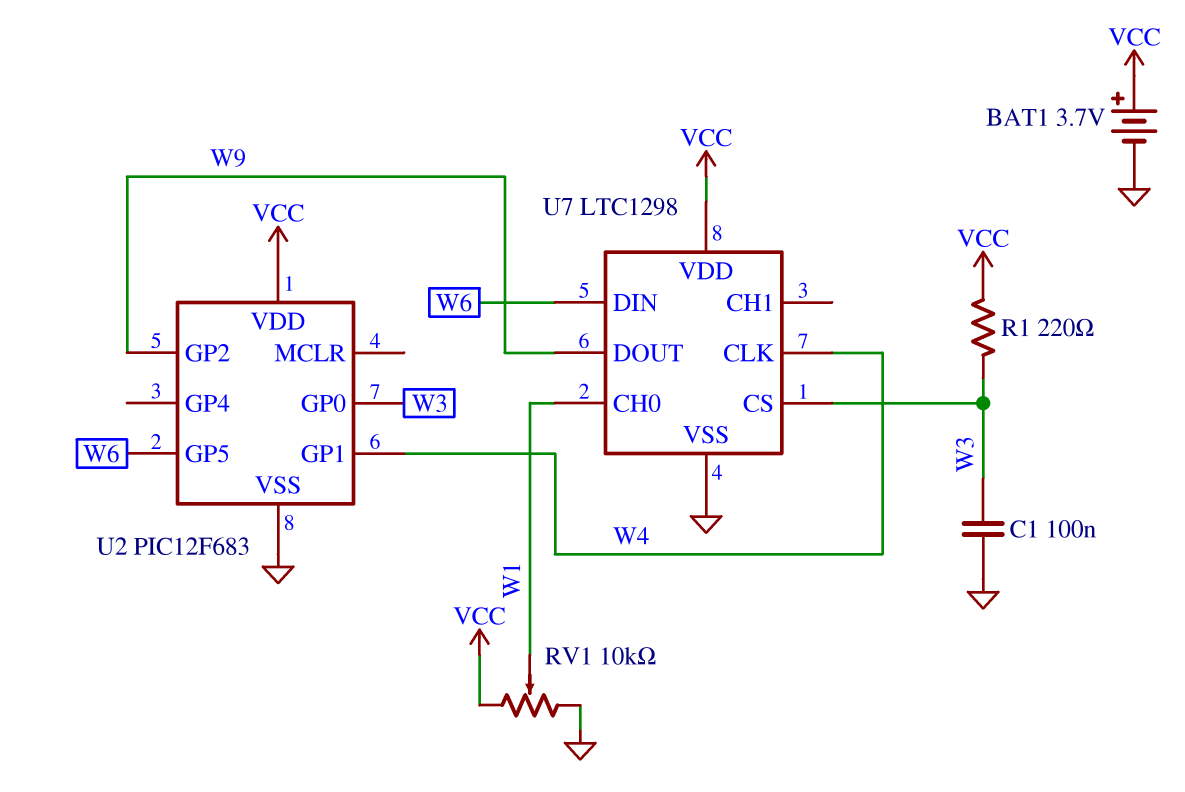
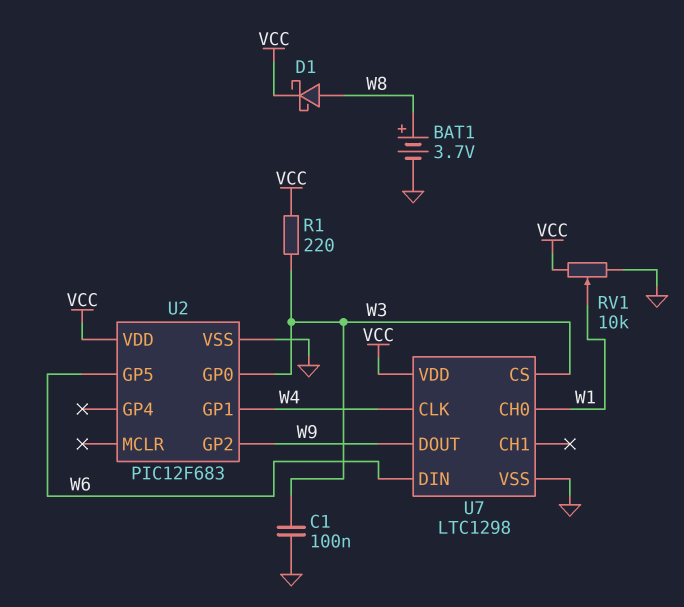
BAT1: 3.7V (plus VCC, minus GND) -> 3.7V (plus W8, minus GND)
D1: none -> schottky (A W8, K VCC)

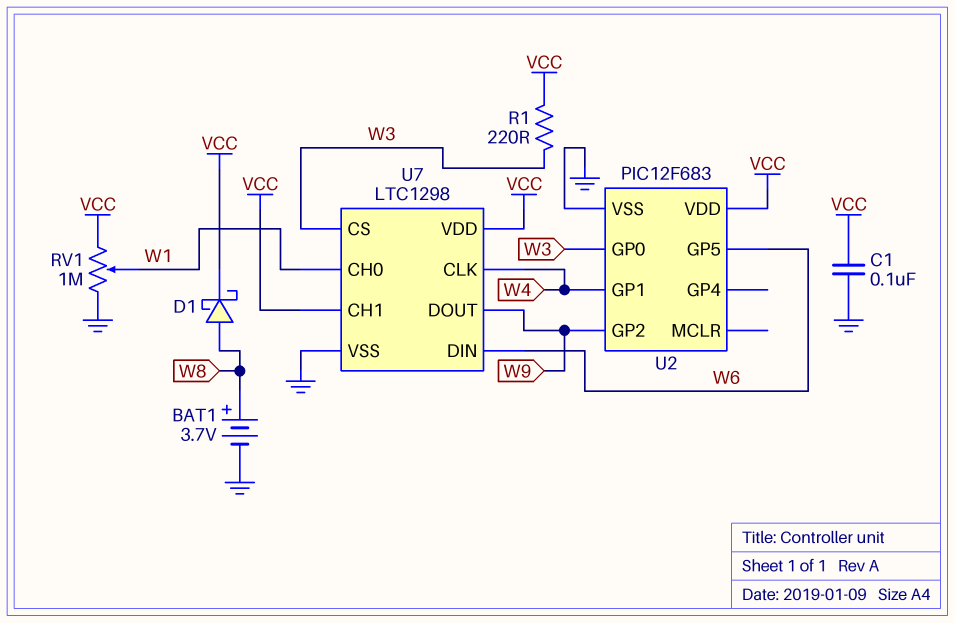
C1: 100nF (GND, W3) -> 100nF (GND, VCC)
RV1: 10k (GND, VCC, wiper W1) -> 1M (GND, VCC, wiper W1)
U7 pin CH1: none -> VCC

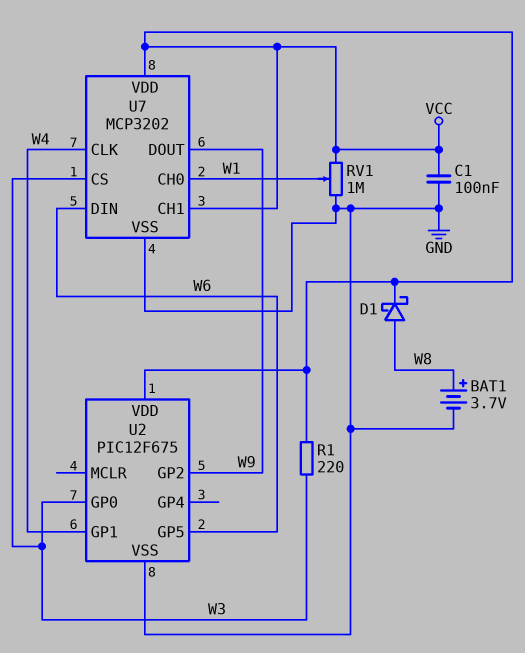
U2: PIC12F683 -> PIC12F675
U7: LTC1298 -> MCP3202

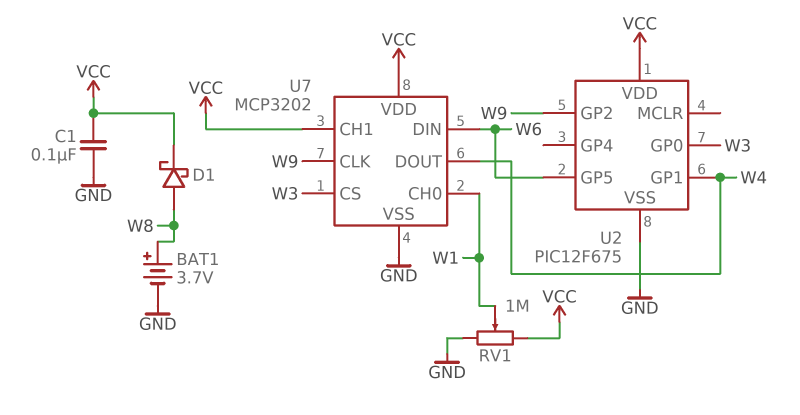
R1: 220 (VCC, W3) -> none
U7 pin CLK: W4 -> W9
U7 pin DOUT: W9 -> W4

